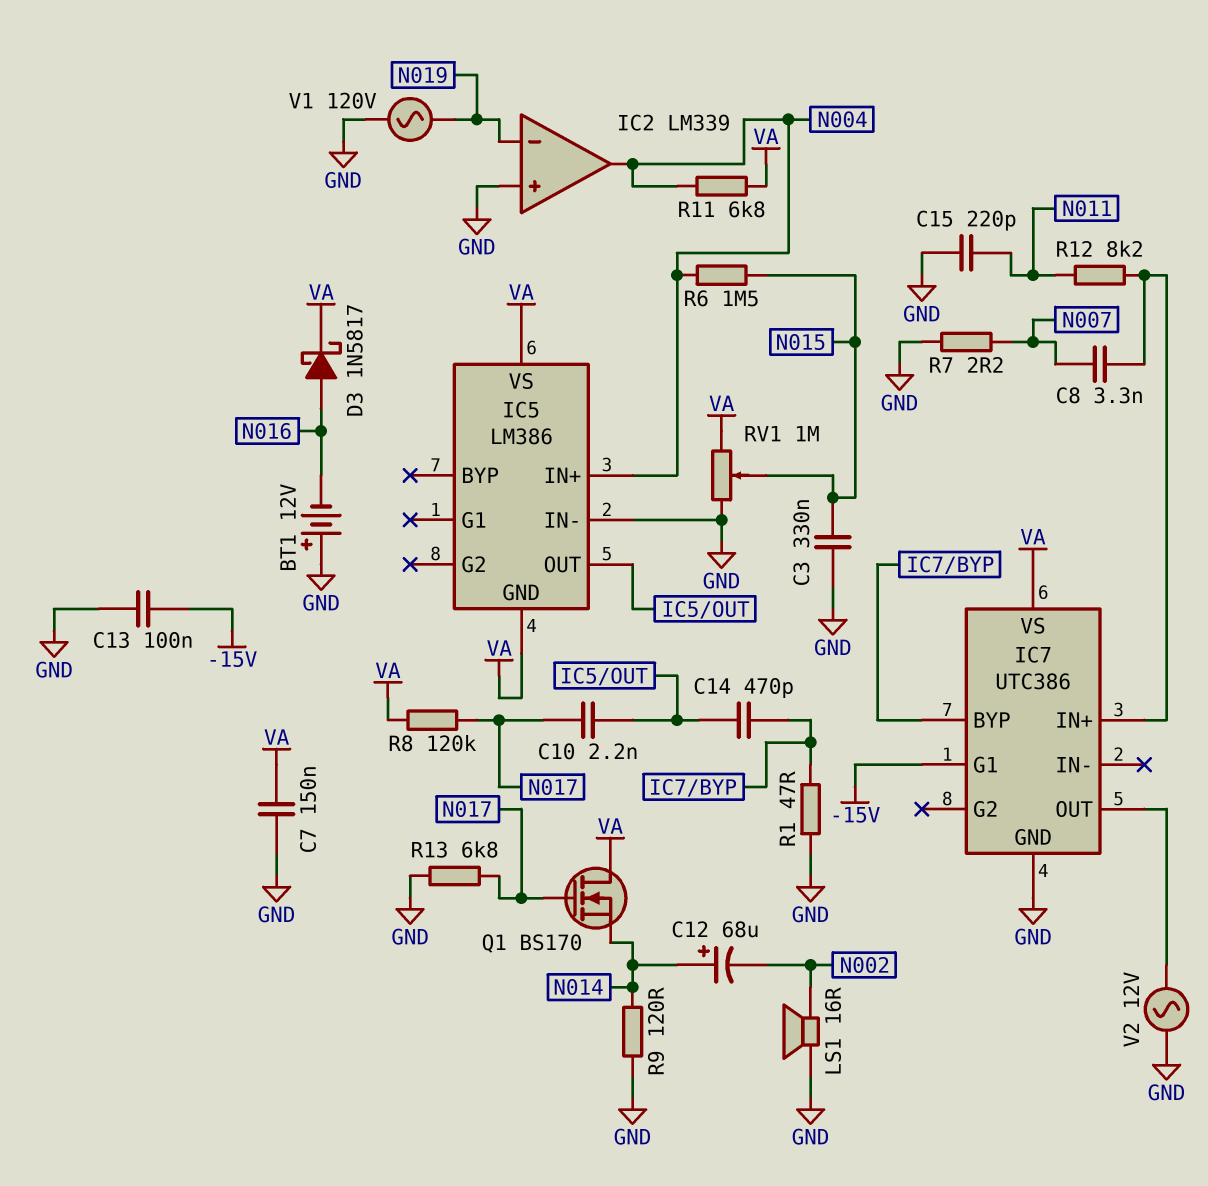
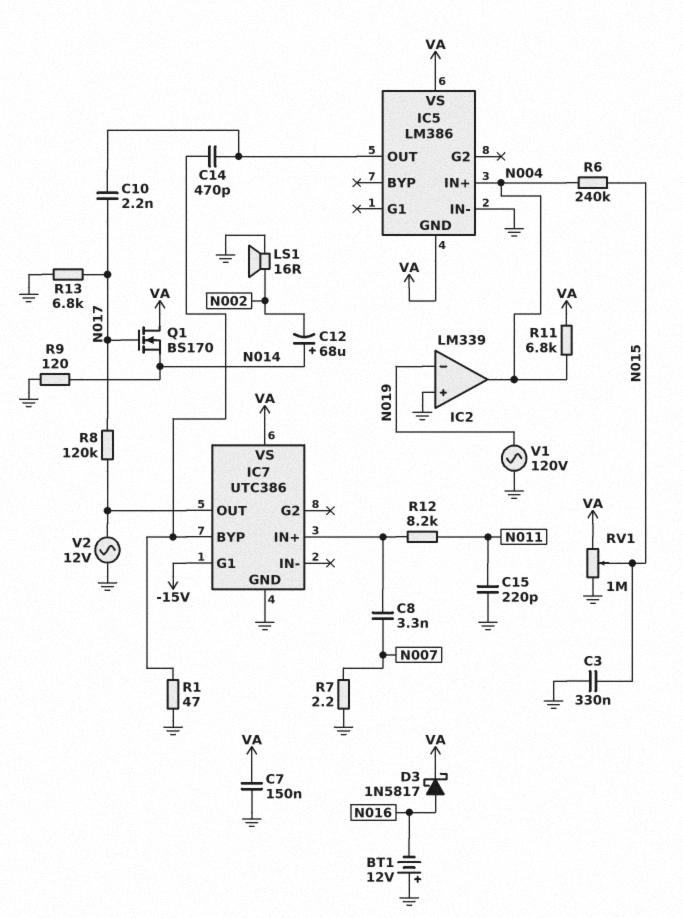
C13: 100nF (-15V, GND) -> none
R6: 1.5M (N004, N015) -> 240k (N004, N015)
R8: 120k (N017, VA) -> 120k (IC7/OUT, N017)

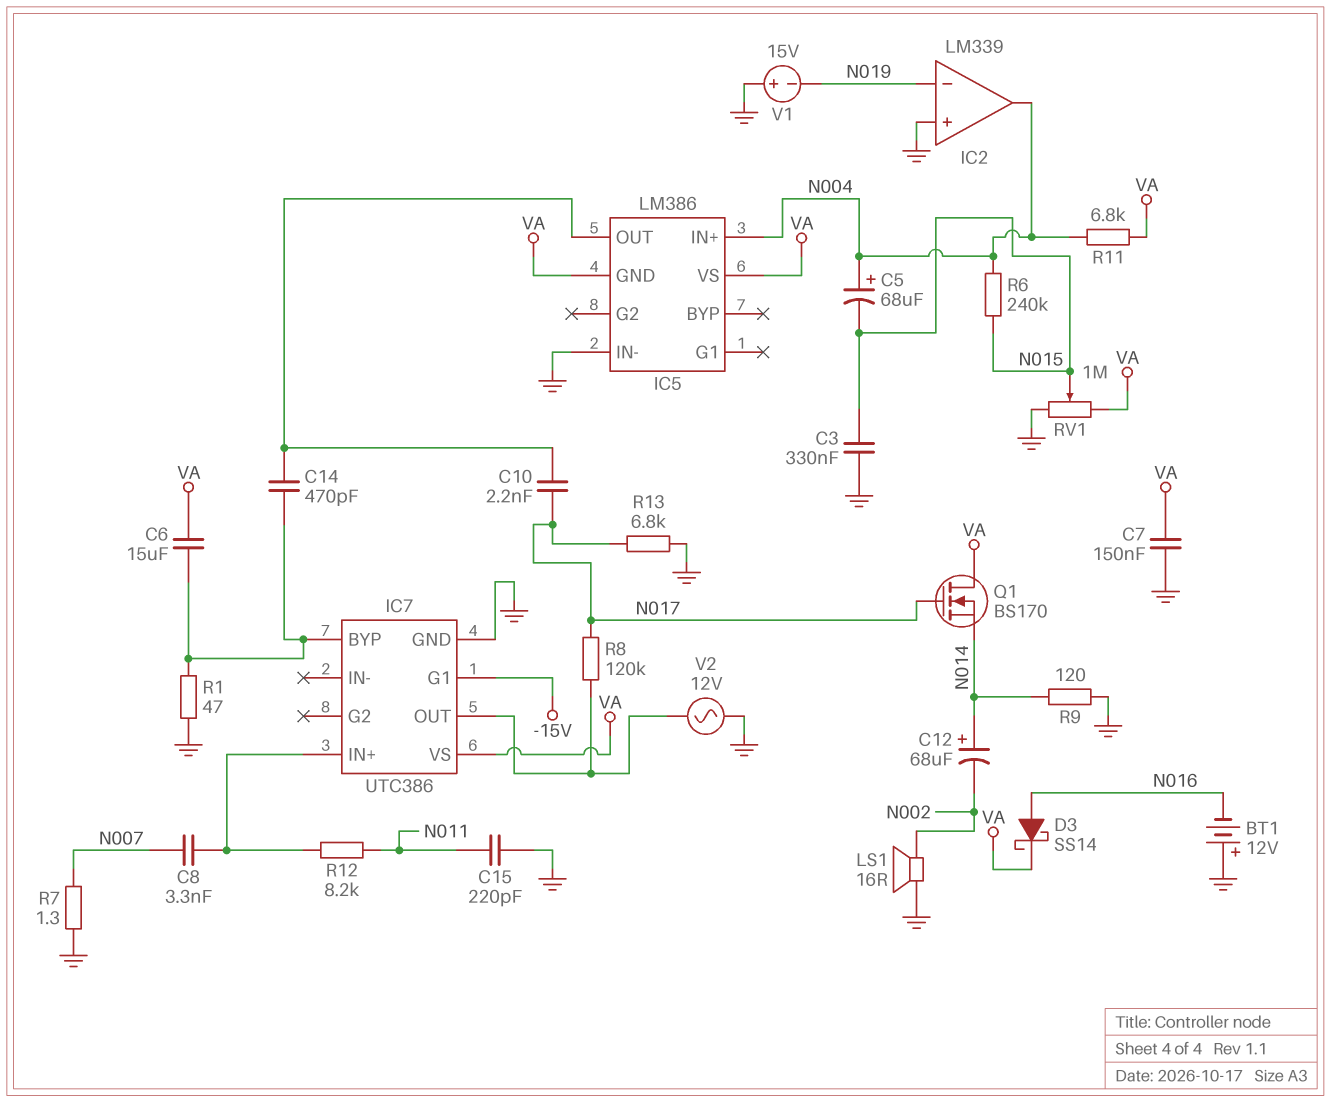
C5: none -> 68uF (plus N004, minus N015)
C6: none -> 15uF (IC7/BYP, VA)
D3: schottky 1N5817 (A N016, K VA) -> schottky SS14 (A N016, K VA)
R7: 2.2 (GND, N007) -> 1.3 (GND, N007)
V1: AC 120V (GND, N019) -> 15V (plus GND, minus N019)

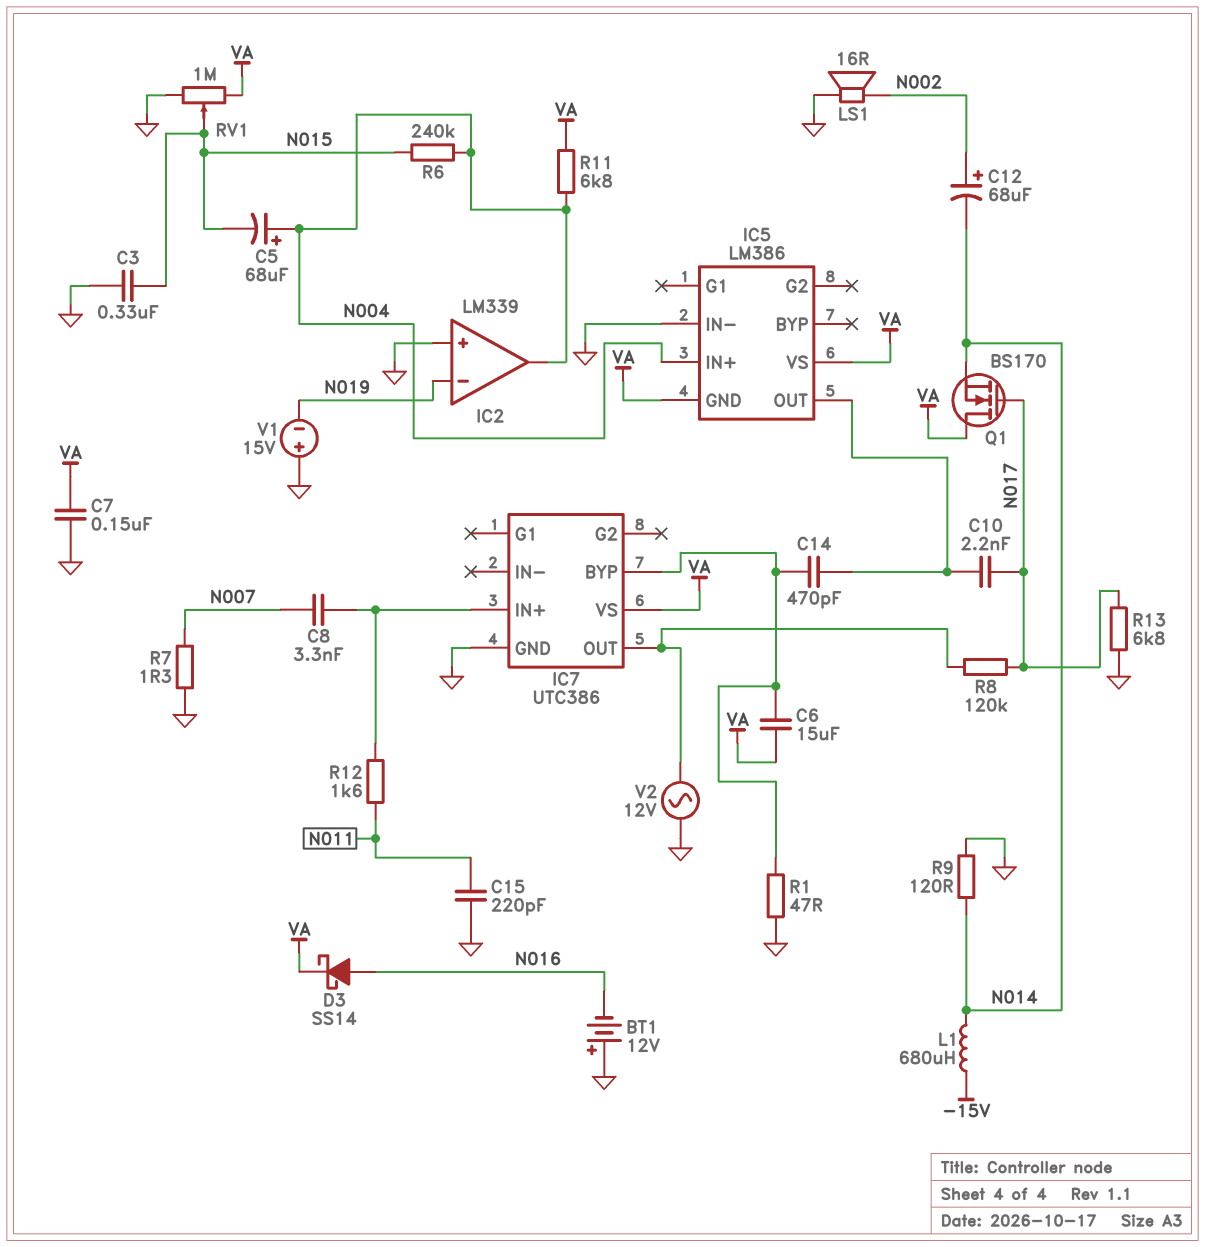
C12: 68uF (plus N014, minus N002) -> 68uF (plus N002, minus N014)
IC7 pin G1: -15V -> none
L1: none -> 680uH (-15V, N014)
R12: 8.2k (IC7/IN+, N011) -> 1.6k (IC7/IN+, N011)

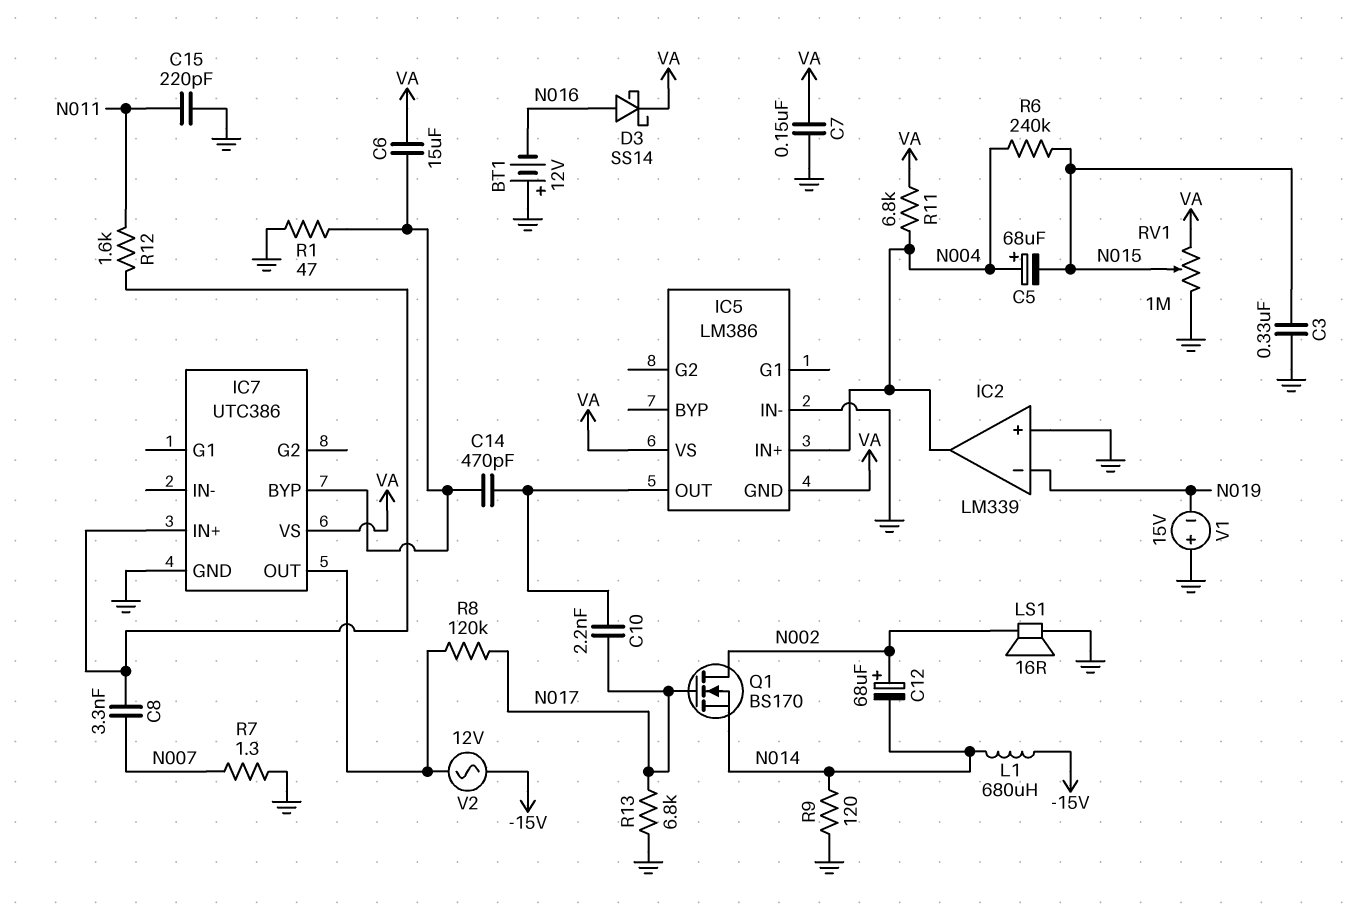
Q1: NMOS BS170 (G N017, D VA, S N014) -> NMOS BS170 (G N017, D N002, S N014)
V2: AC 12V (GND, IC7/OUT) -> AC 12V (-15V, IC7/OUT)

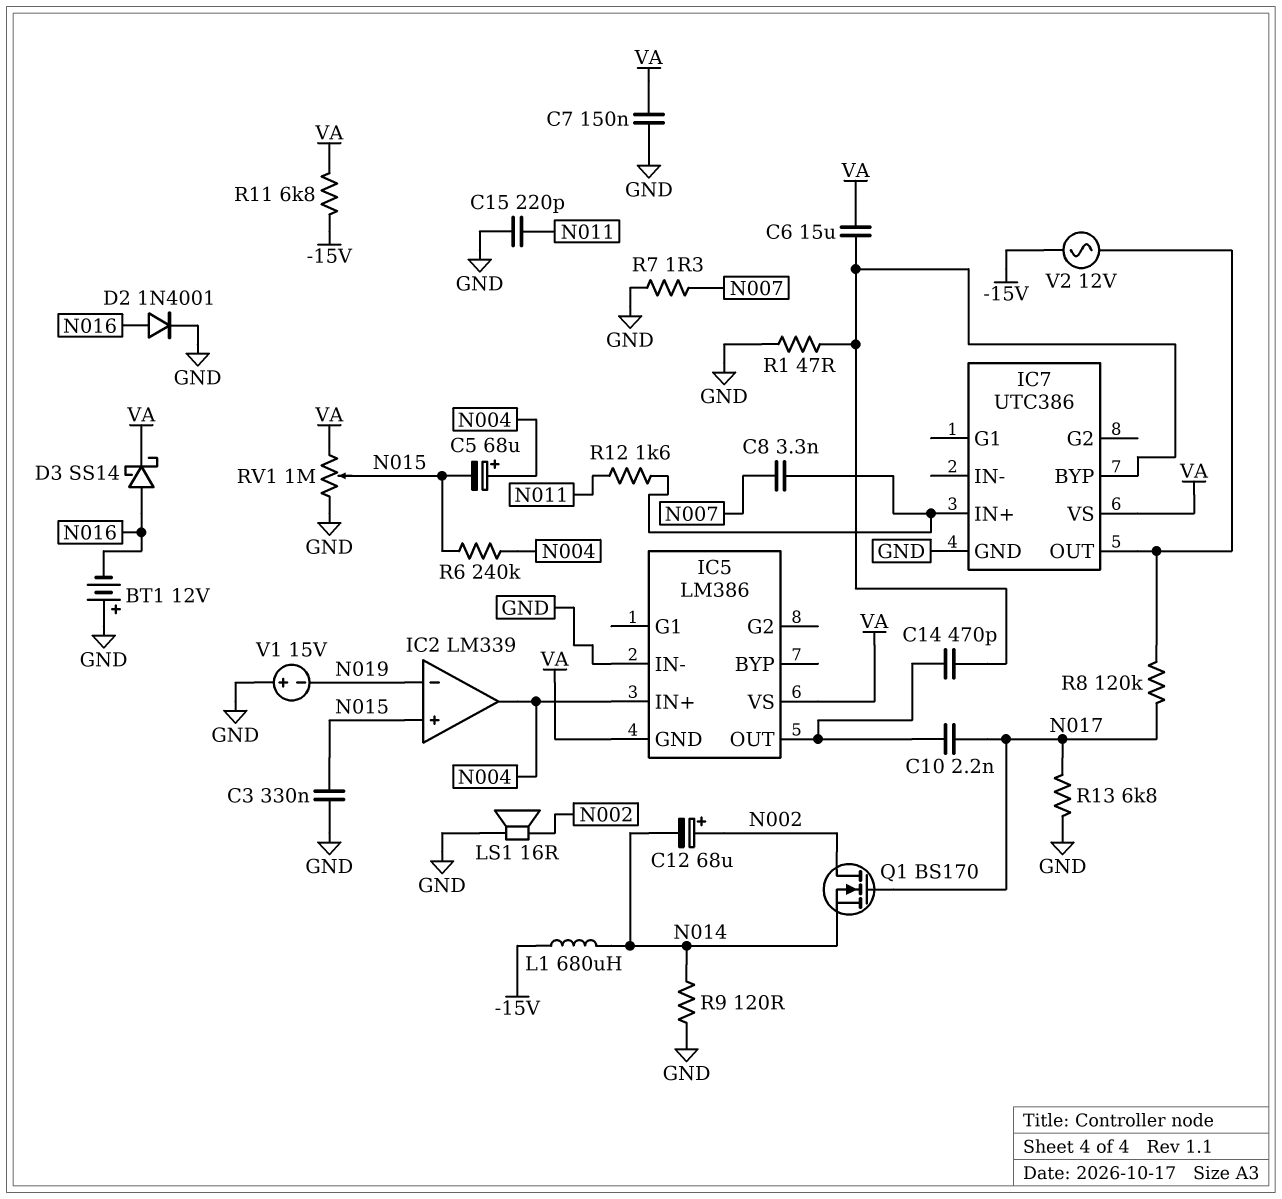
D2: none -> diode 1N4001 (A N016, K GND)
IC2 pin in+: GND -> N015
R11: 6.8k (N004, VA) -> 6.8k (-15V, VA)

